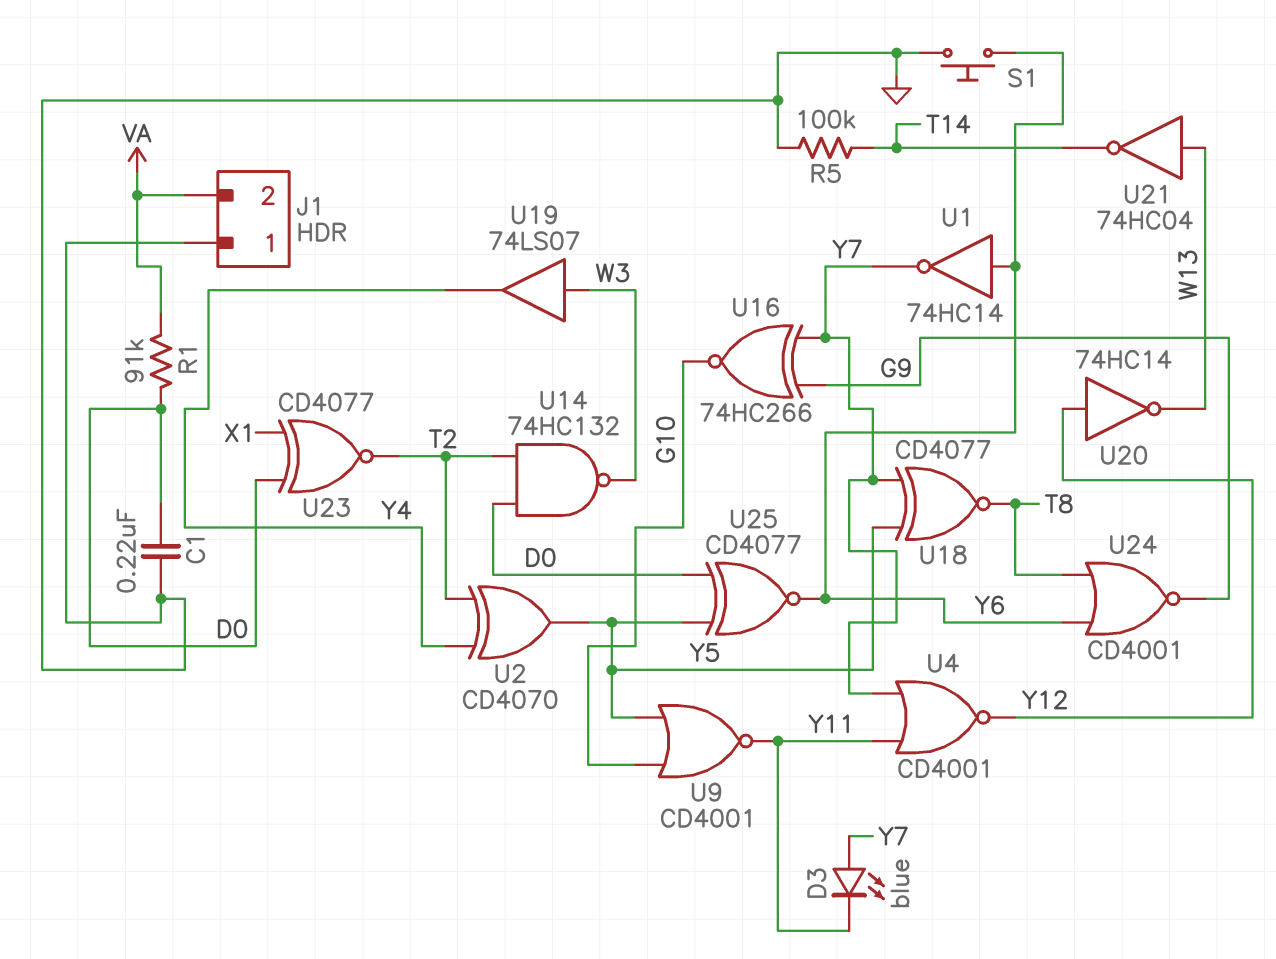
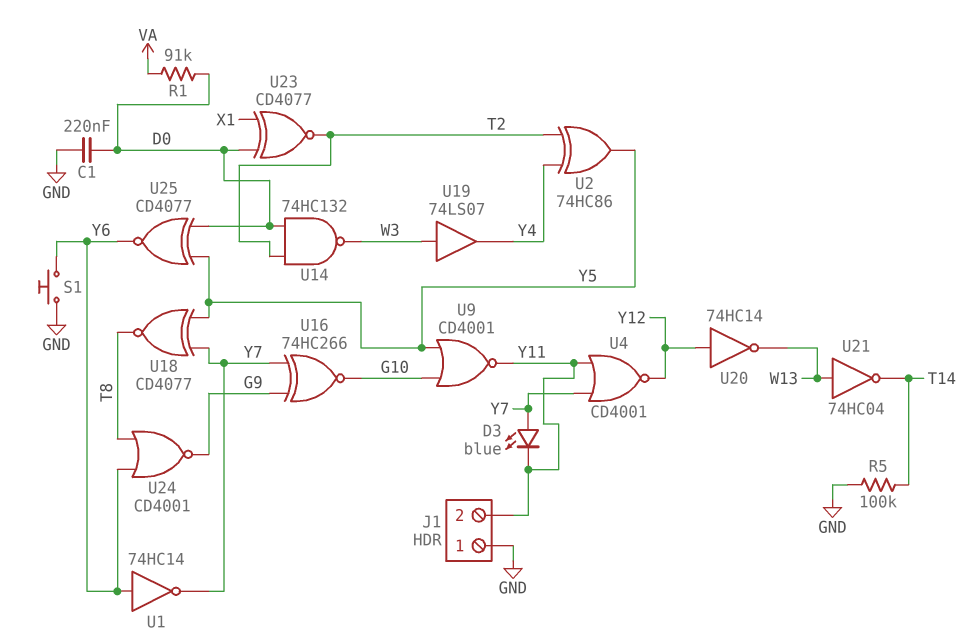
J1 pin 2: VA -> Y11
U2: XOR CD4070 (in T2, in Y4, out Y5) -> XOR 74HC86 (in T2, in Y4, out Y5)

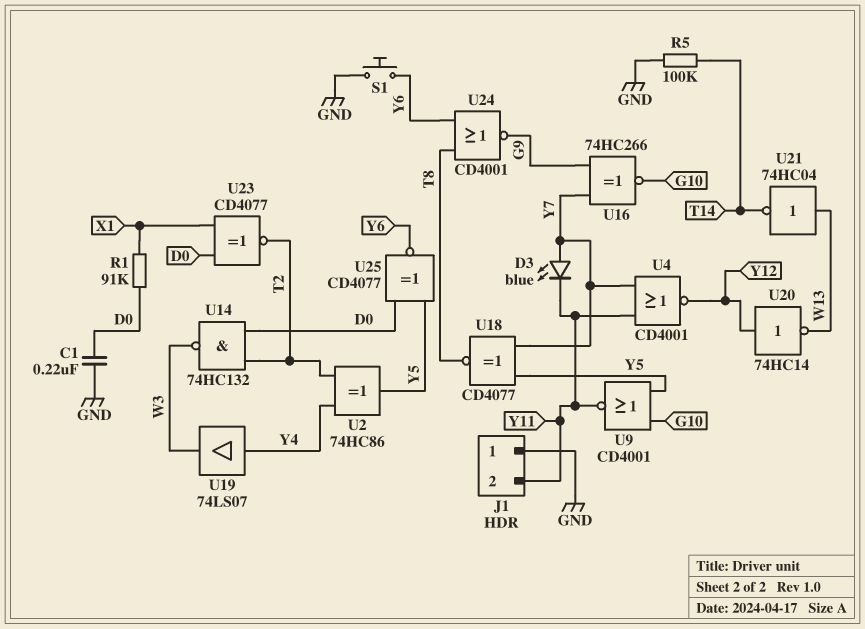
R1: 91k (D0, VA) -> 91k (D0, X1)
U1: NOT 74HC14 (in Y6, out Y7) -> none
U19: buffer 74LS07 (in W3, out Y4) -> buffer 74LS07 (in Y4, out W3)

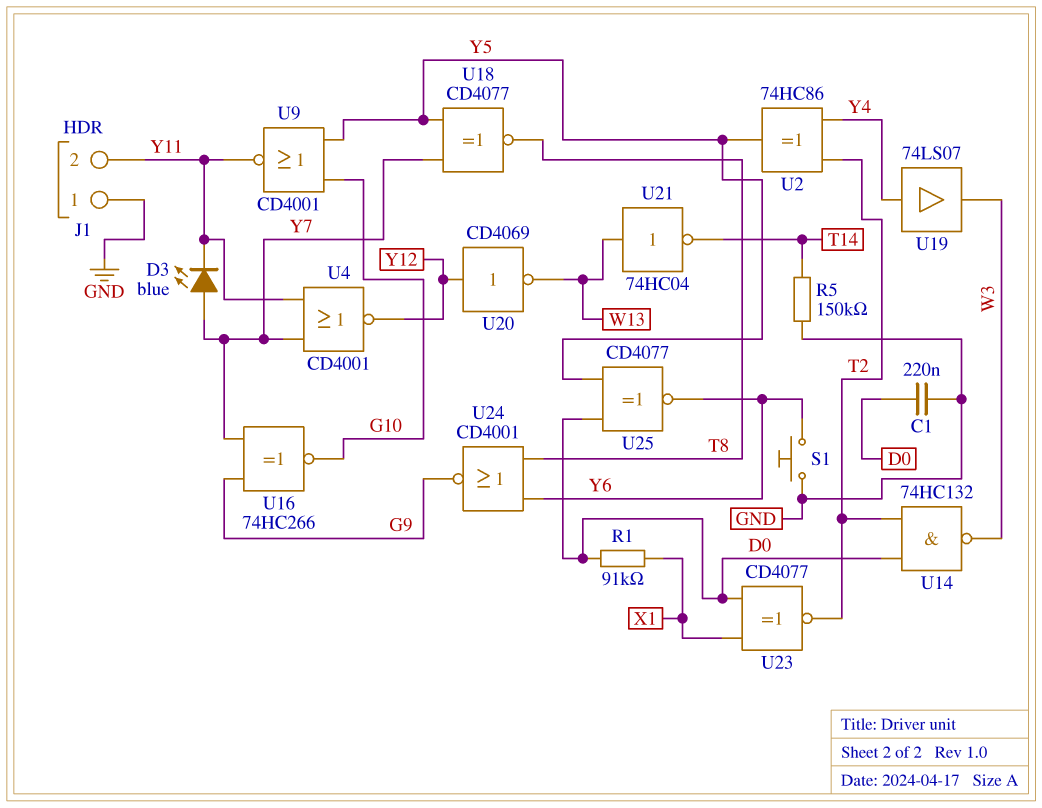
R5: 100k (GND, T14) -> 150k (GND, T14)
U20: NOT 74HC14 (in Y12, out W13) -> NOT CD4069 (in Y12, out W13)

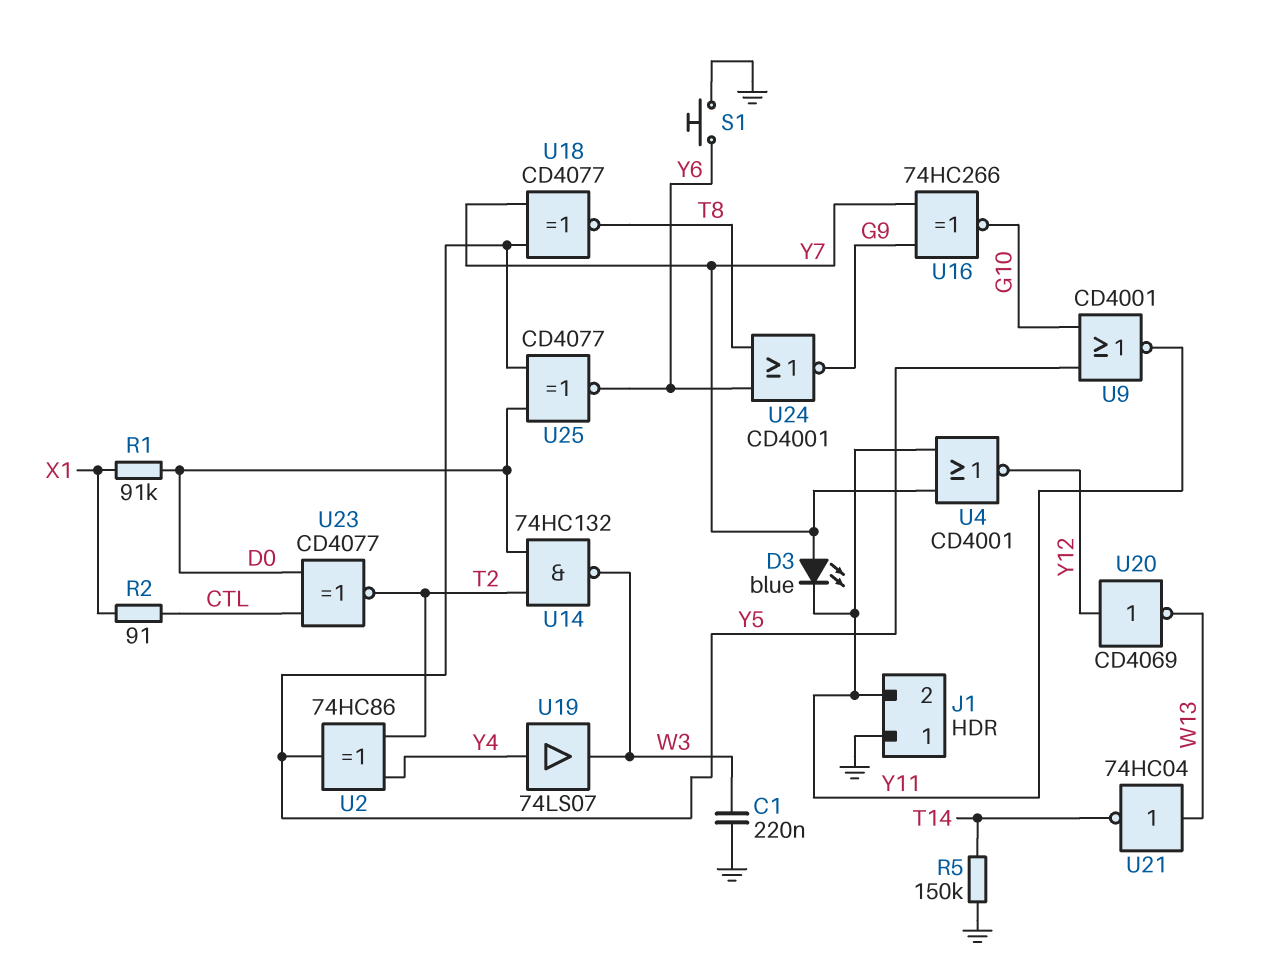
C1: 220nF (D0, GND) -> 220nF (GND, W3)
R2: none -> 91 (CTL, X1)
U23: XNOR CD4077 (in D0, in X1, out T2) -> XNOR CD4077 (in CTL, in D0, out T2)

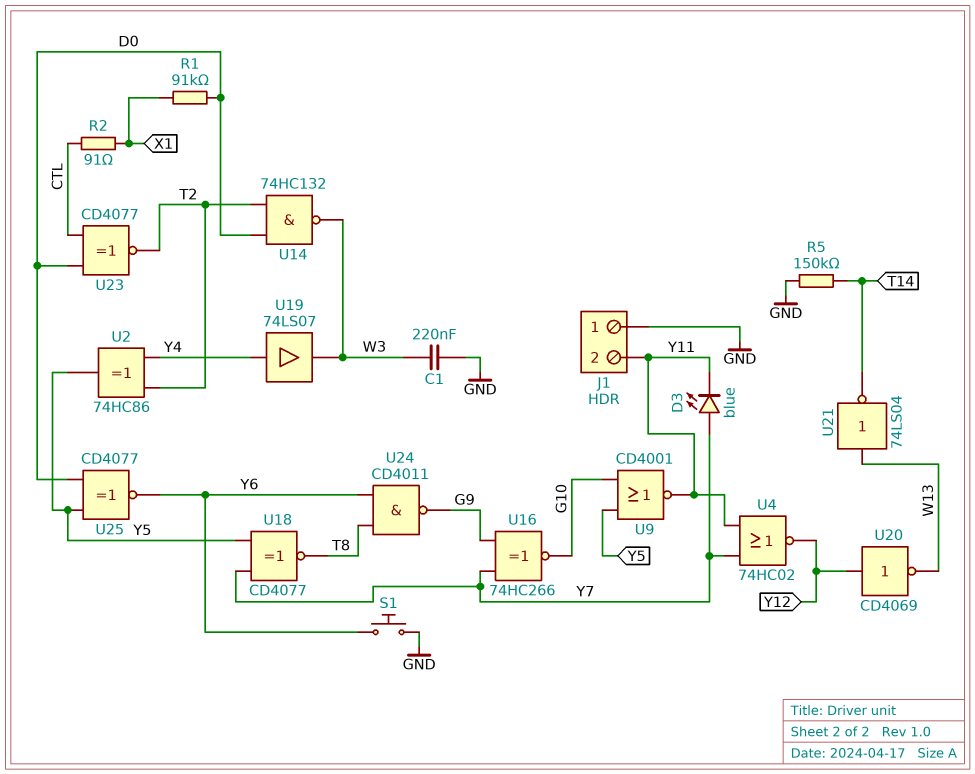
U4: NOR CD4001 (in Y7, in Y11, out Y12) -> NOR 74HC02 (in Y7, in Y11, out Y12)
U21: NOT 74HC04 (in W13, out T14) -> NOT 74LS04 (in W13, out T14)
U24: NOR CD4001 (in T8, in Y6, out G9) -> NAND CD4011 (in T8, in Y6, out G9)

